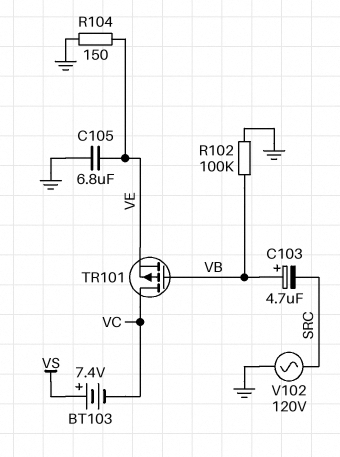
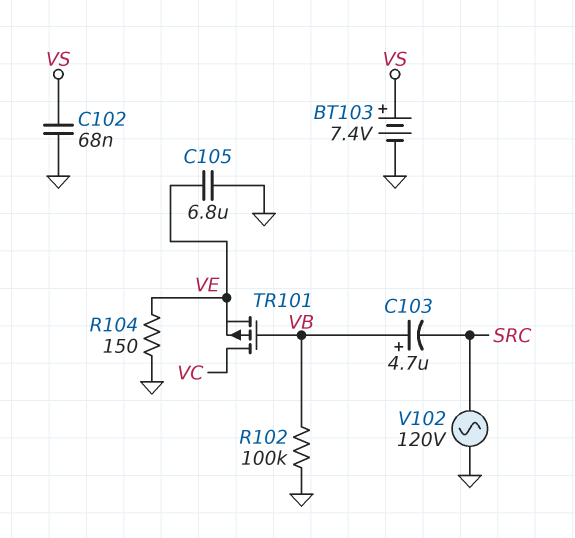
BT103: 7.4V (plus VS, minus VC) -> 7.4V (plus VS, minus GND)
C102: none -> 68nF (GND, VS)

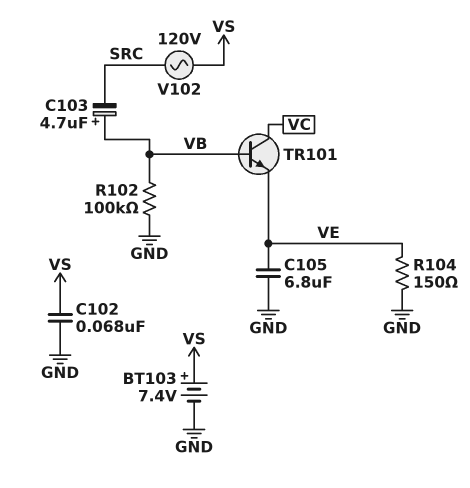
TR101: PMOS (G VB, D VC, S VE) -> NPN (B VB, C VC, E VE)
V102: AC 120V (GND, SRC) -> AC 120V (SRC, VS)

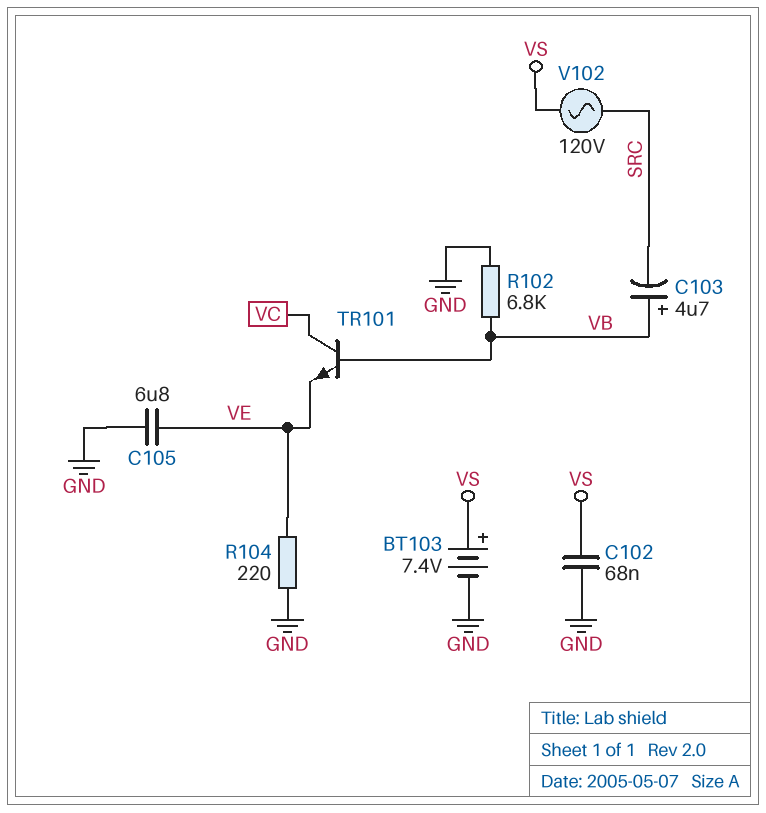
R102: 100k (GND, VB) -> 6.8k (GND, VB)
R104: 150 (GND, VE) -> 220 (GND, VE)

